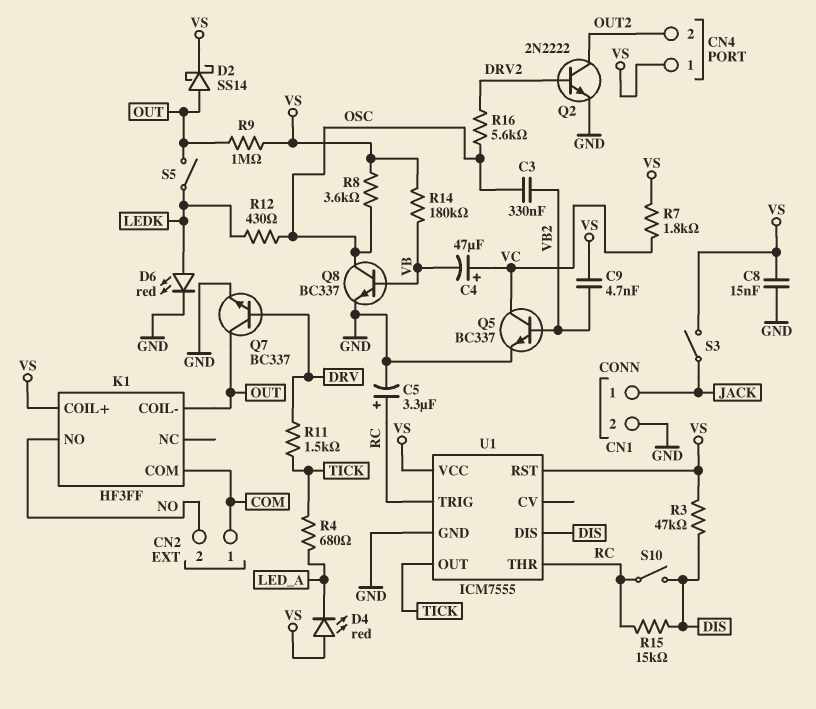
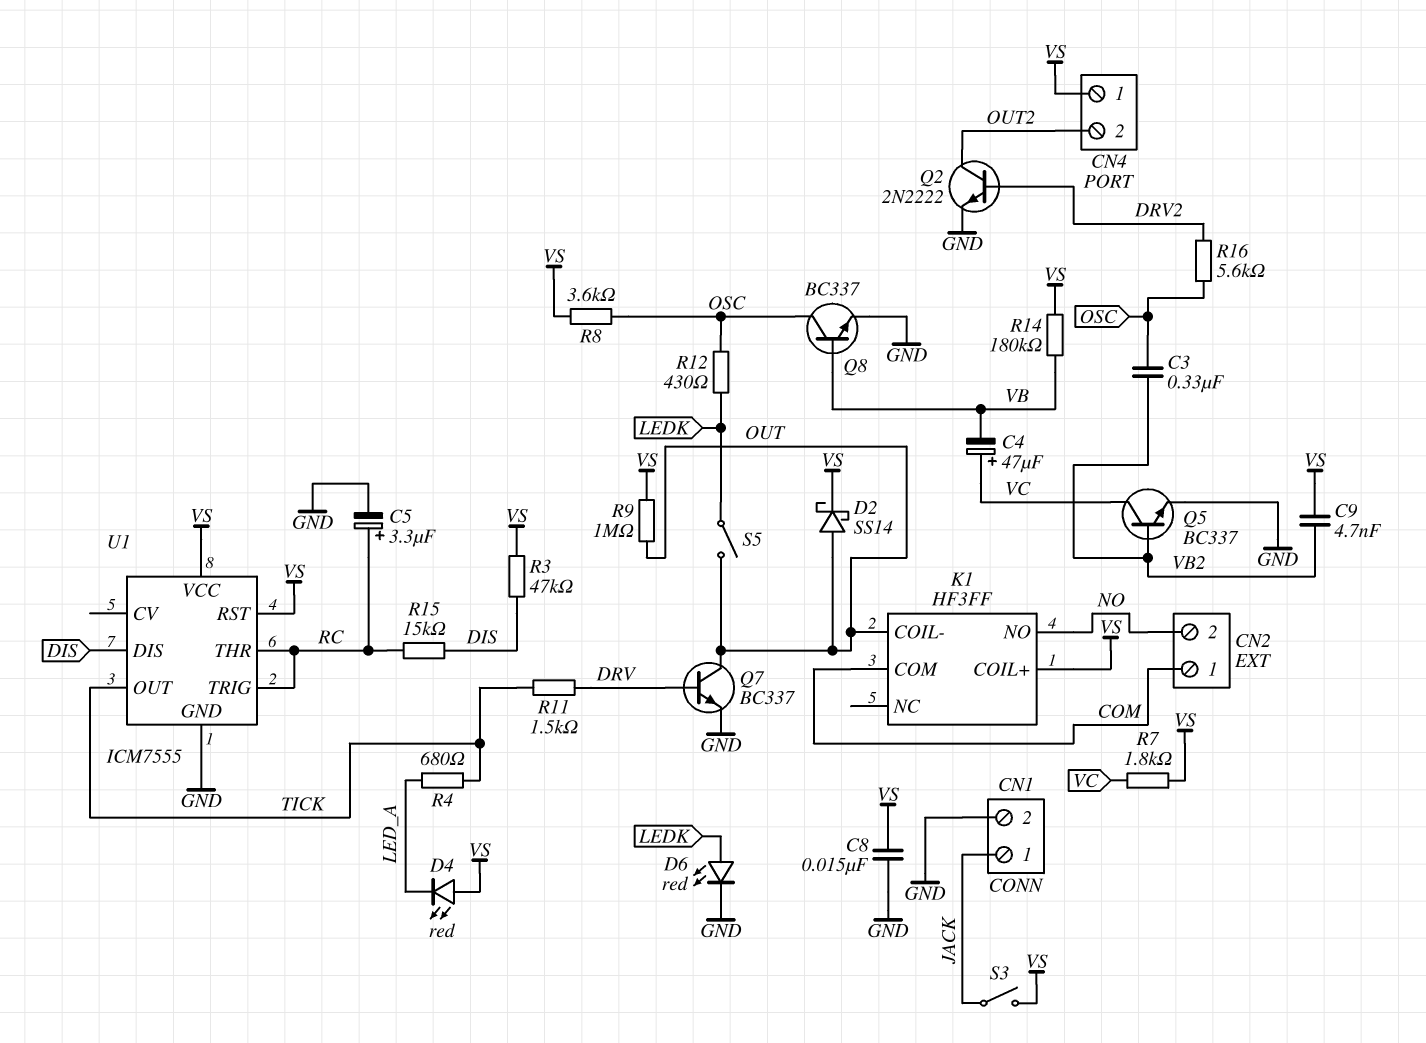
S10: switch (DIS, RC) -> none

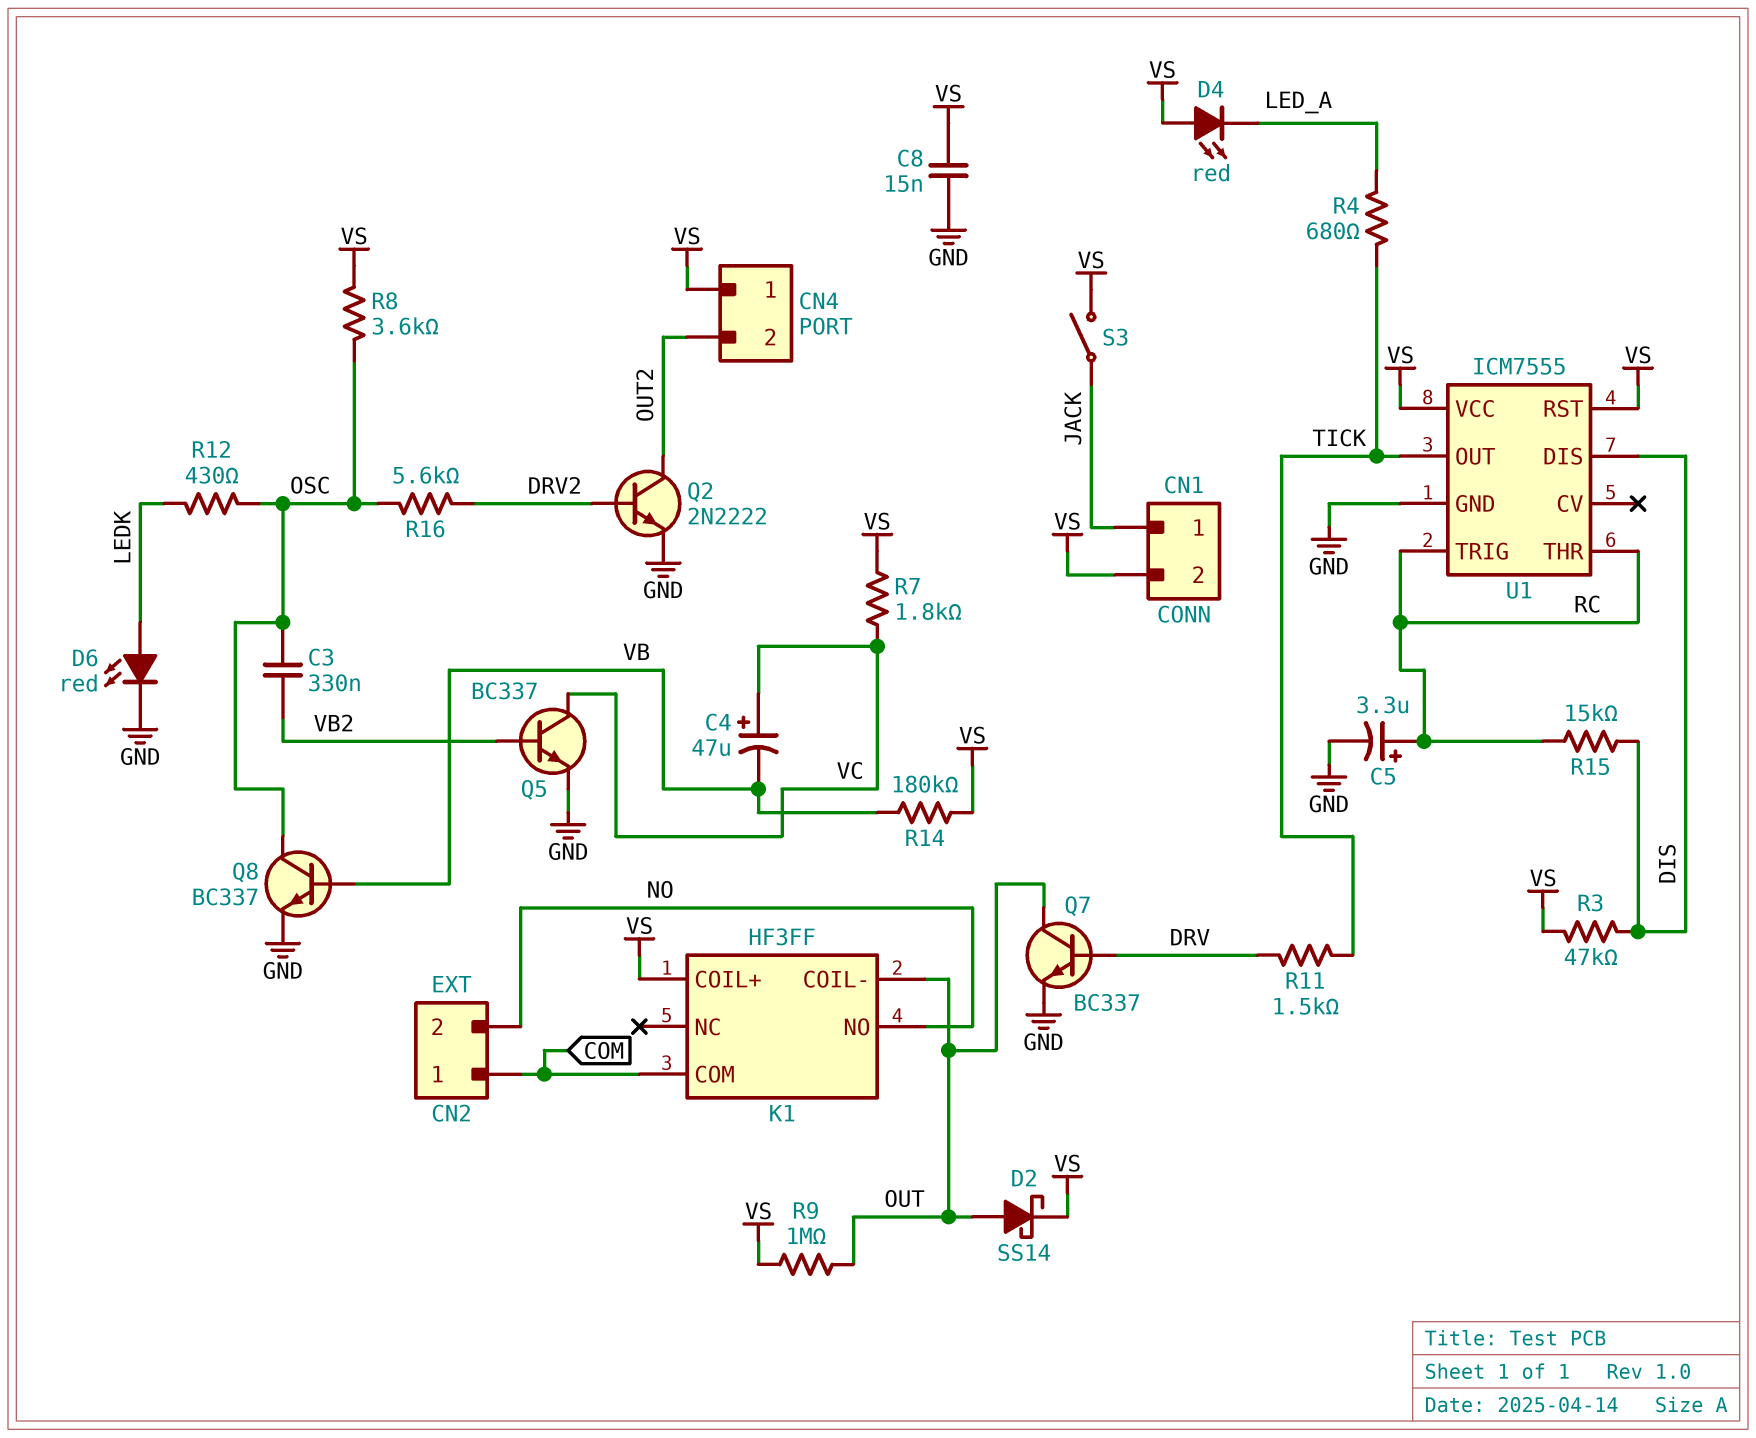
C9: 4.7nF (VB2, VS) -> none
CN1 pin 2: GND -> VS
S5: switch (LEDK, OUT) -> none

